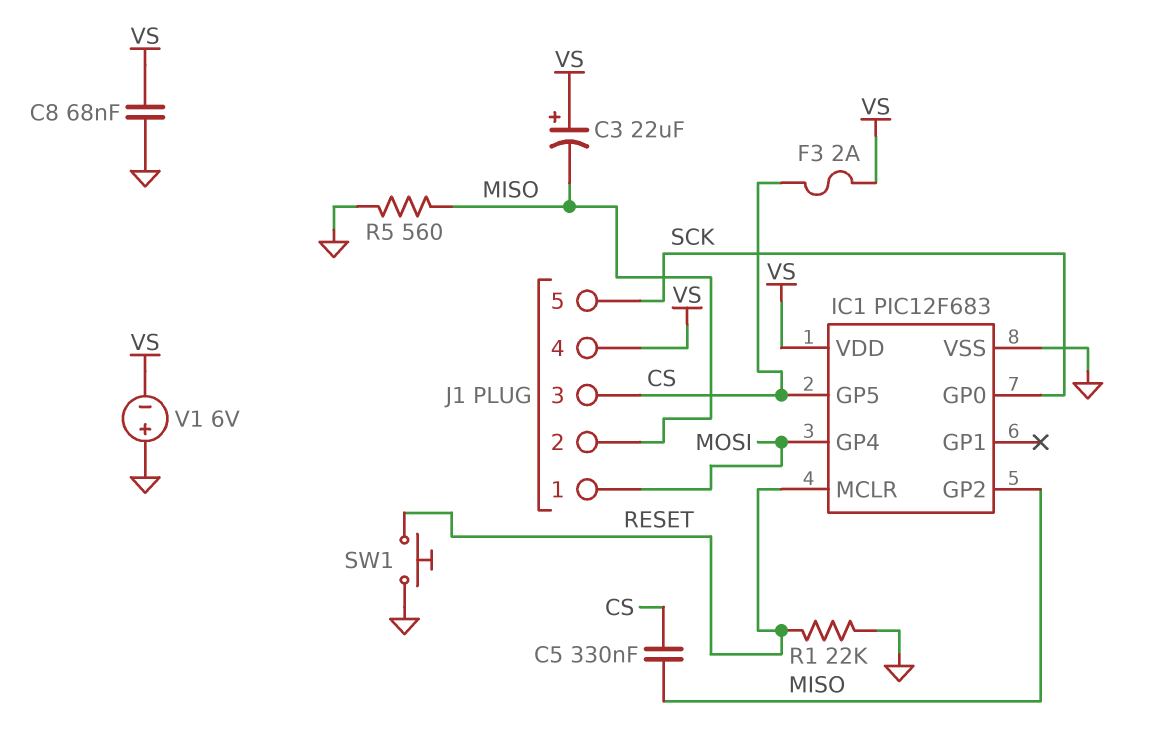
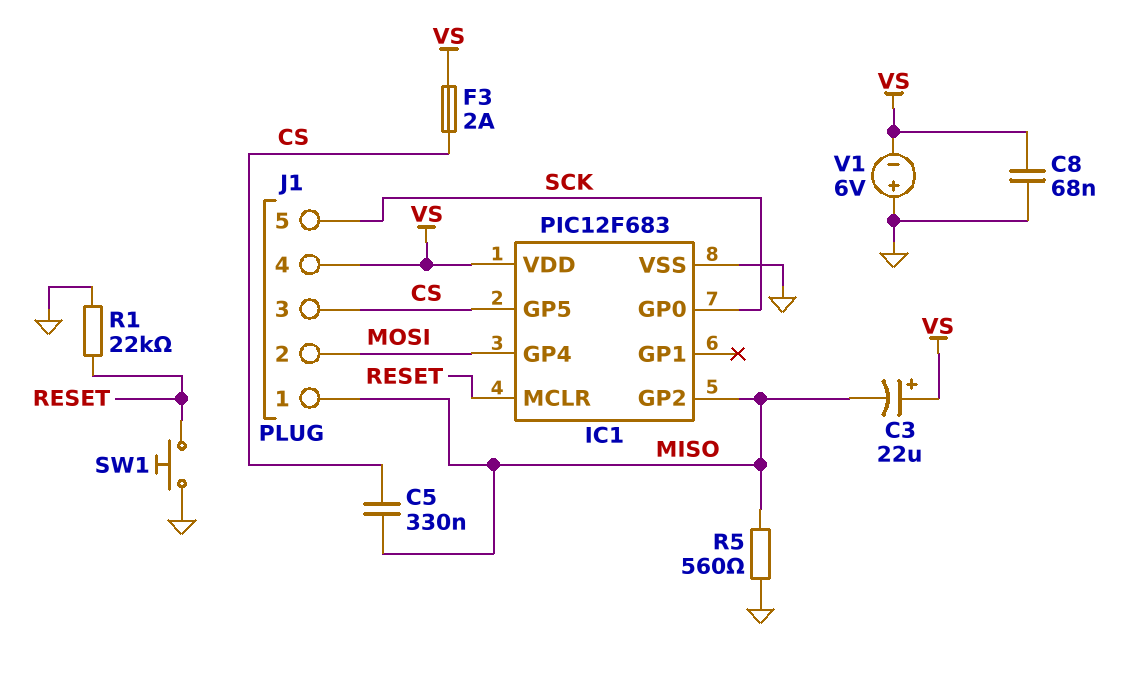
J1 pin 1: MOSI -> MISO
J1 pin 2: MISO -> MOSI

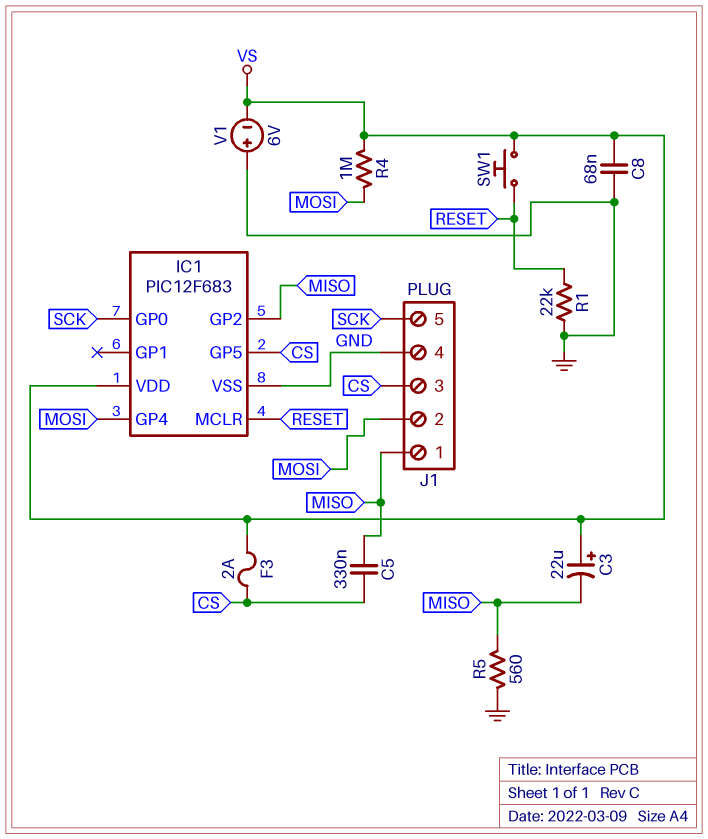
J1 pin 4: VS -> GND
R4: none -> 1M (MOSI, VS)
SW1: button (GND, RESET) -> button (RESET, VS)

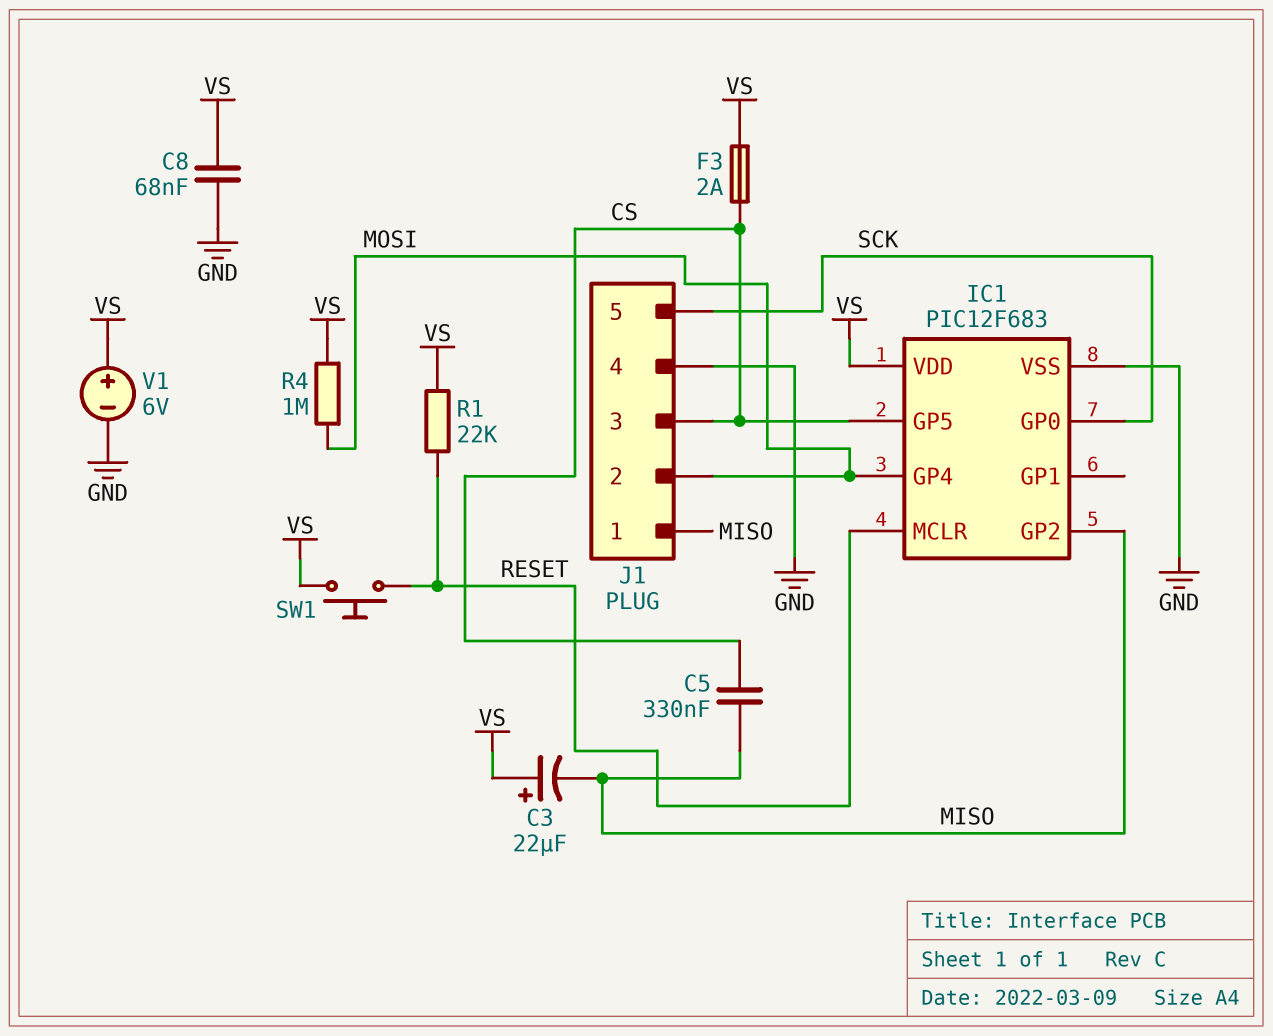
R1: 22k (GND, RESET) -> 22k (RESET, VS)
R5: 560 (GND, MISO) -> none
V1: 6V (plus GND, minus VS) -> 6V (plus VS, minus GND)

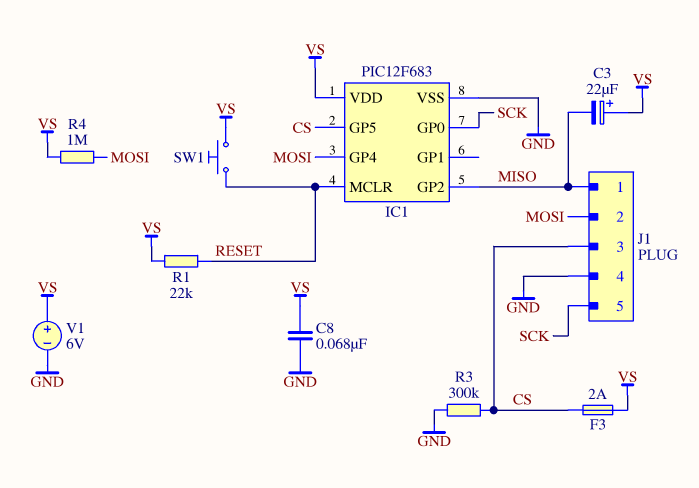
C5: 330nF (CS, MISO) -> none
R3: none -> 300k (CS, GND)

